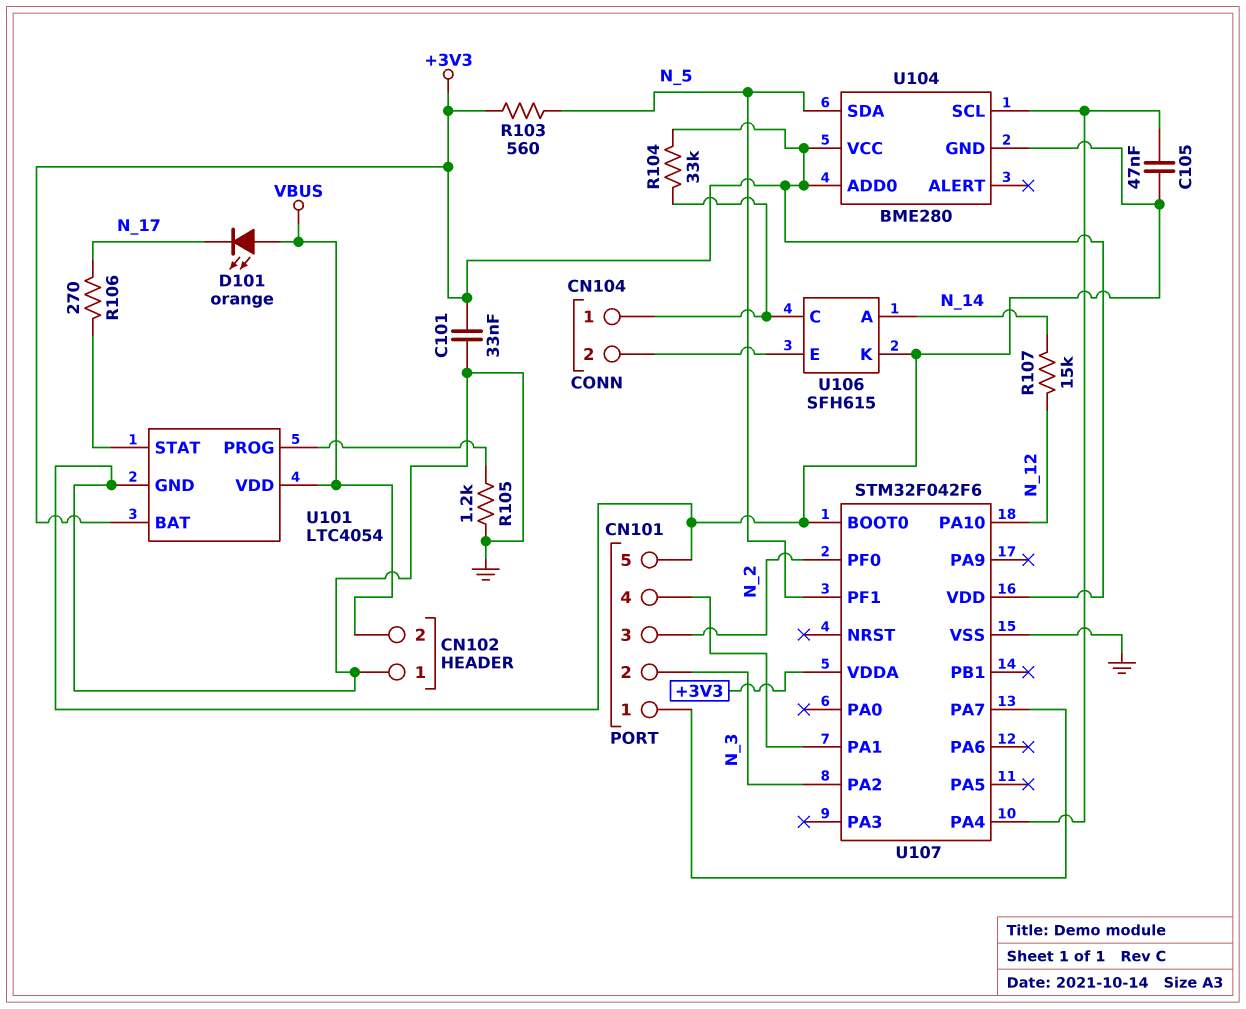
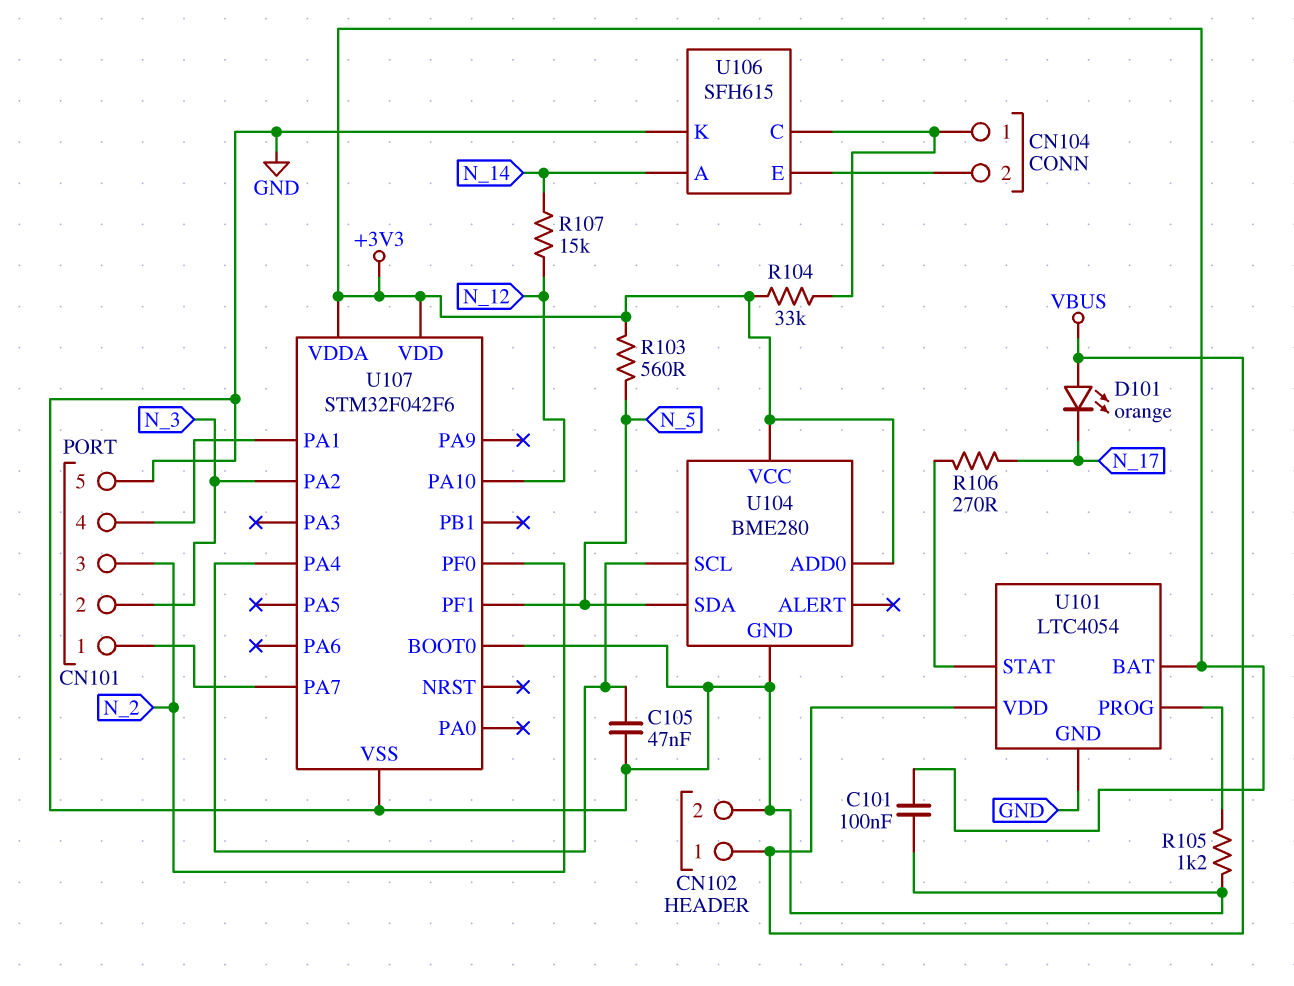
C101: 33nF (+3V3, GND) -> 100nF (+3V3, GND)
CN102 pin 1: GND -> VBUS
CN102 pin 2: VBUS -> GND

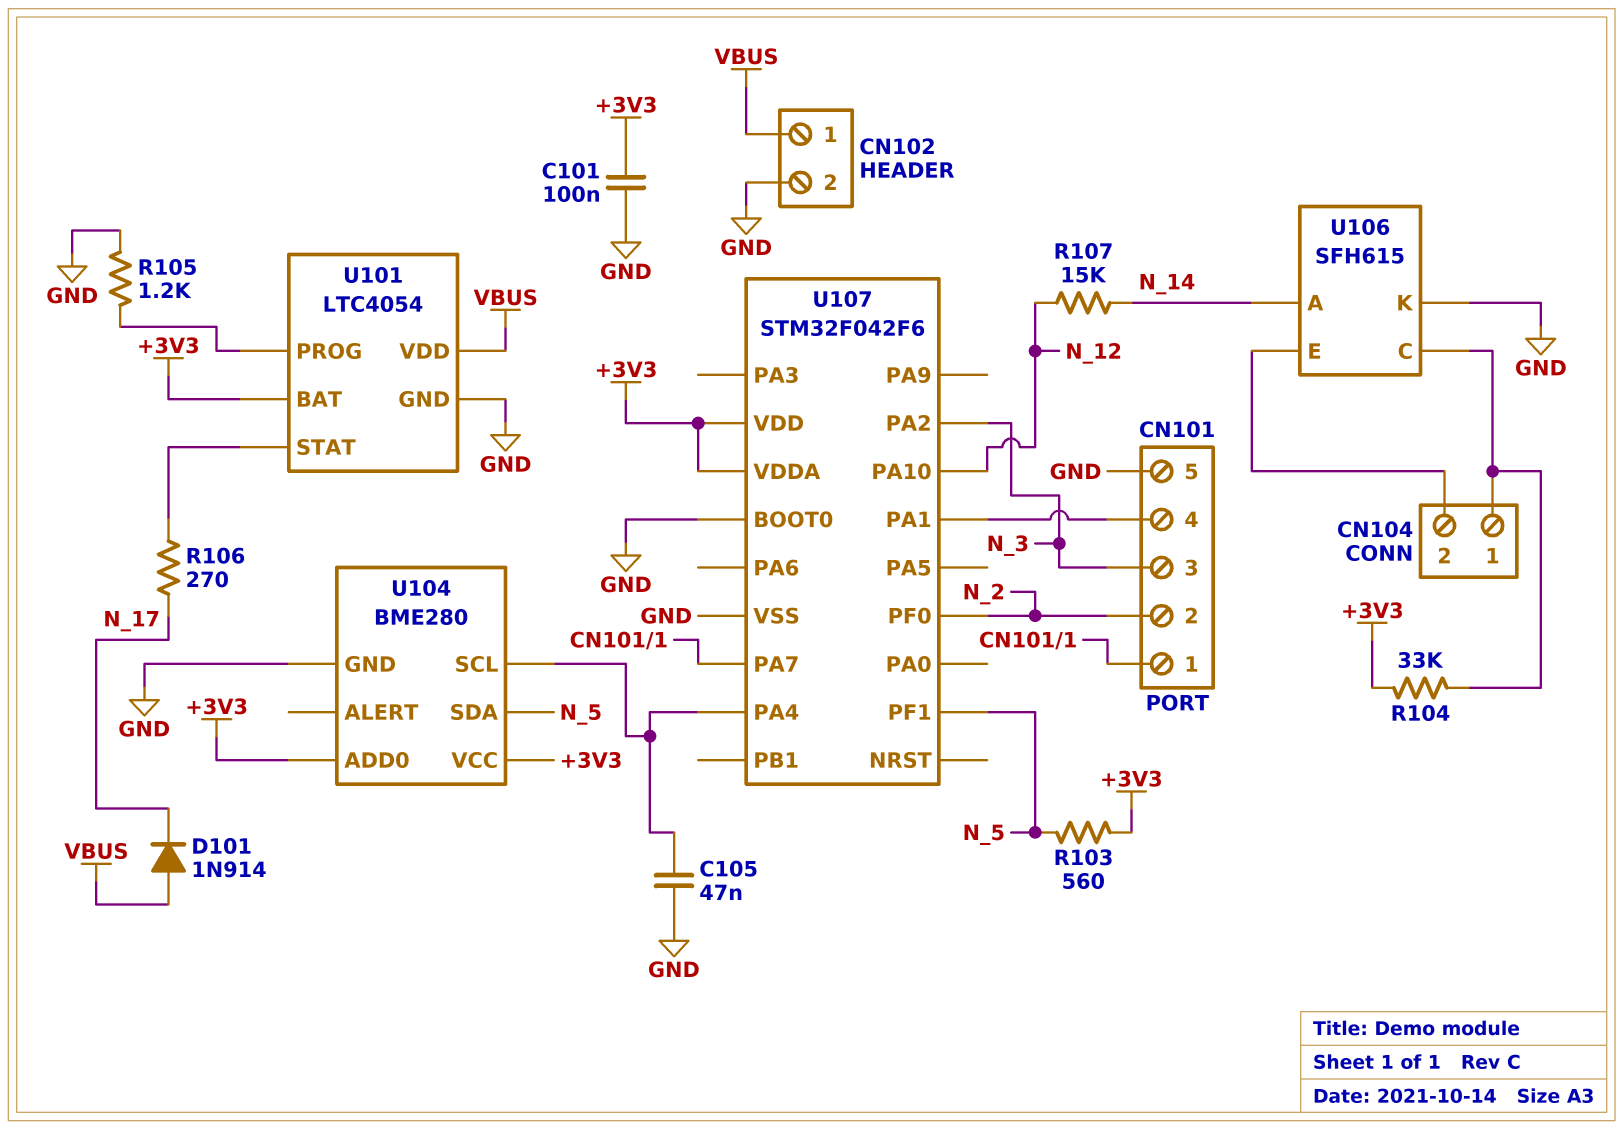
CN101 pin 2: N_3 -> N_2
CN101 pin 3: N_2 -> N_3
D101: LED orange (A VBUS, K N_17) -> diode 1N914 (A VBUS, K N_17)

